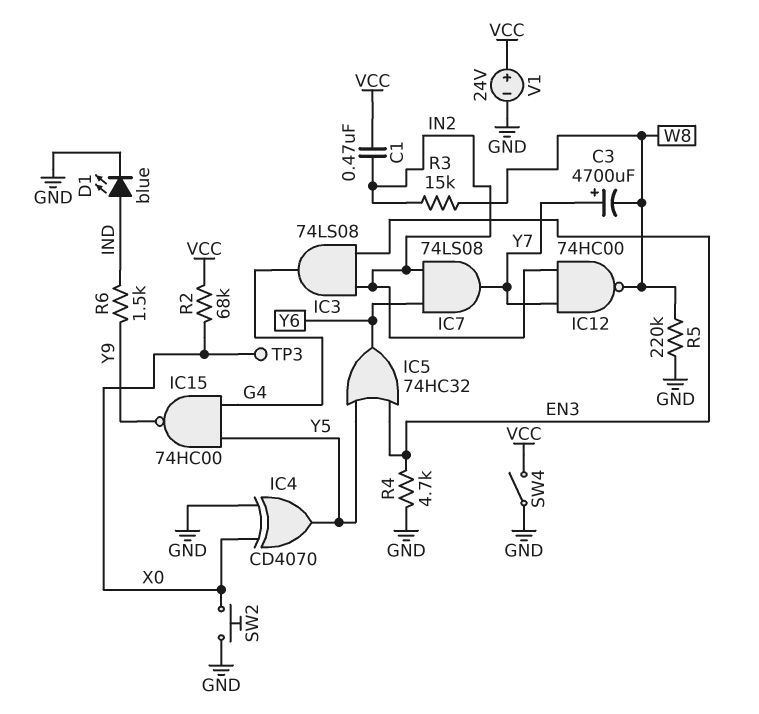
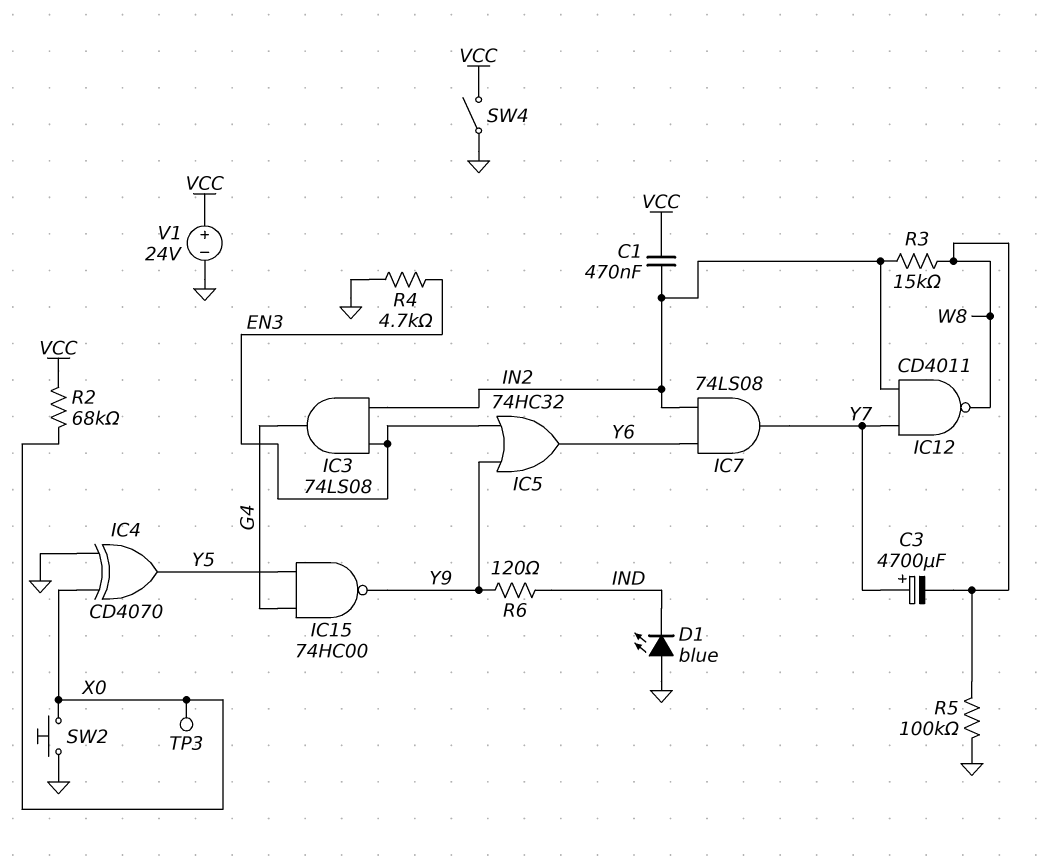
D1: LED blue (A IND, K GND) -> LED blue (A GND, K IND)
IC5: OR 74HC32 (in EN3, in Y5, out Y6) -> OR 74HC32 (in EN3, in Y9, out Y6)
IC12: NAND 74HC00 (in IN2, in Y7, out W8) -> NAND CD4011 (in IN2, in Y7, out W8)
R5: 220k (GND, W8) -> 100k (GND, W8)
R6: 1.5k (IND, Y9) -> 120 (IND, Y9)

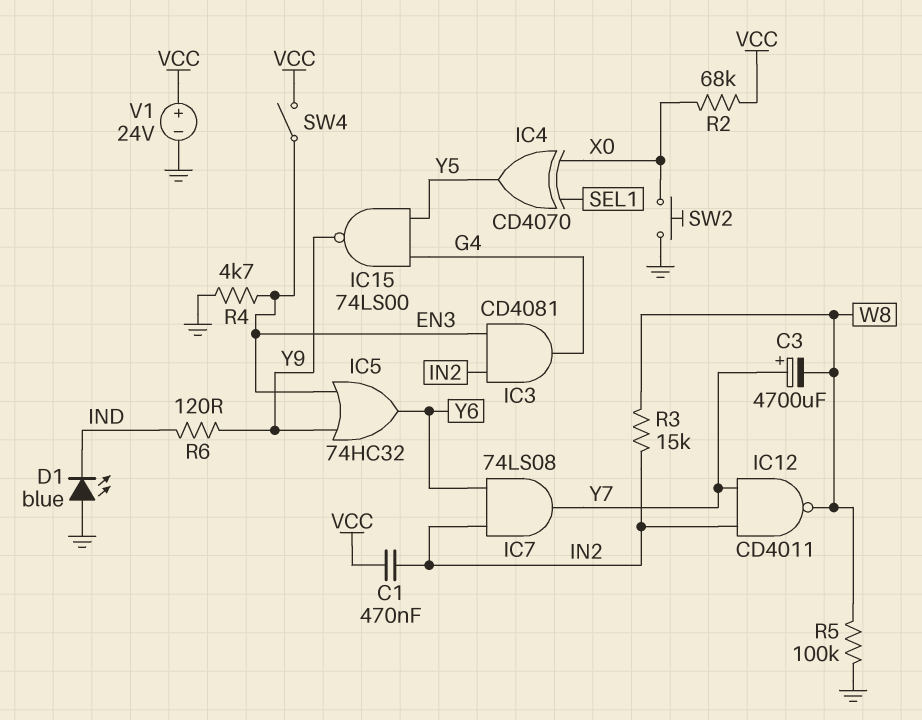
IC3: AND 74LS08 (in EN3, in IN2, out G4) -> AND CD4081 (in EN3, in IN2, out G4)
IC4: XOR CD4070 (in GND, in X0, out Y5) -> XOR CD4070 (in SEL1, in X0, out Y5)
IC15: NAND 74HC00 (in G4, in Y5, out Y9) -> NAND 74LS00 (in G4, in Y5, out Y9)
SW4: switch (GND, VCC) -> switch (EN3, VCC)
TP3: test point (X0) -> none

